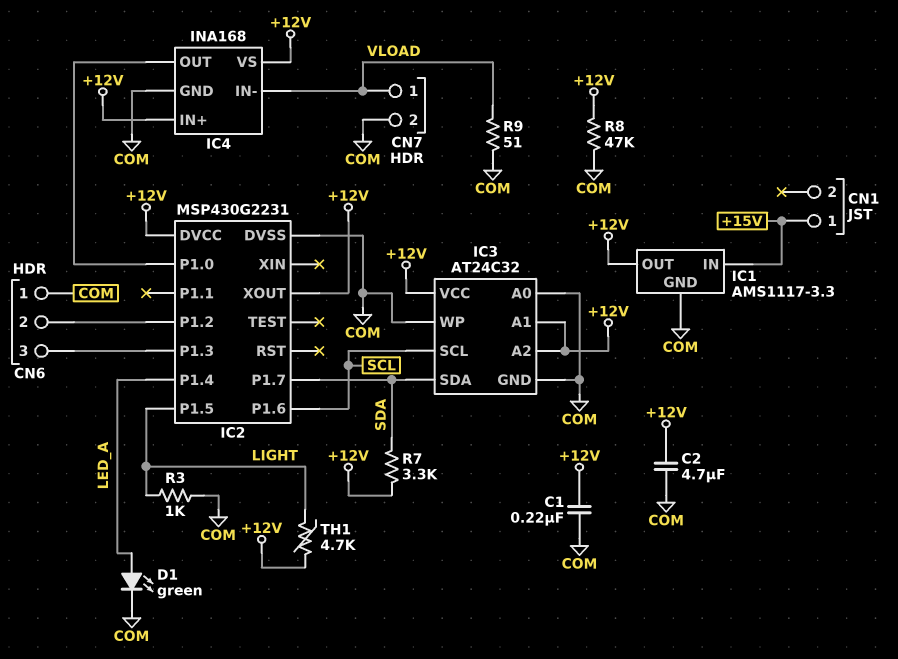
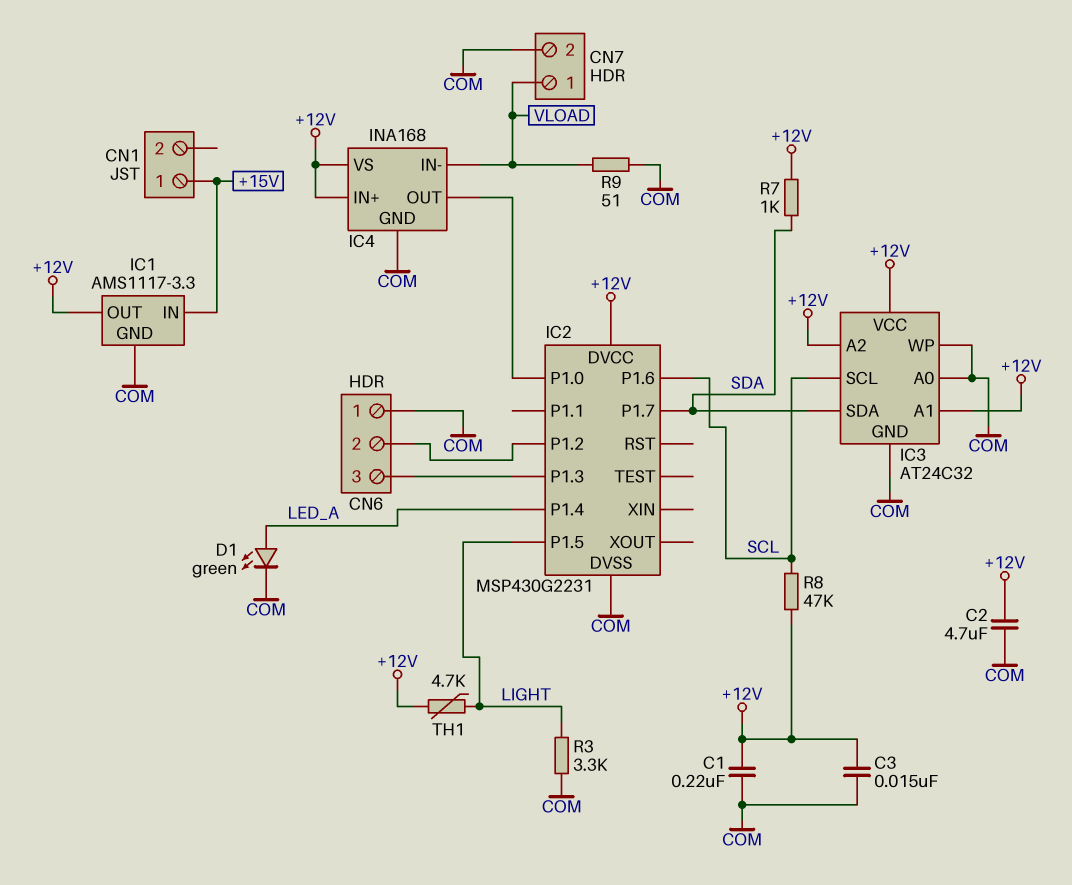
C3: none -> 15nF (+12V, COM)
IC2 pin XOUT: +12V -> none
R3: 1k (COM, LIGHT) -> 3.3k (COM, LIGHT)
R7: 3.3k (+12V, SDA) -> 1k (+12V, SDA)
R8: 47k (+12V, COM) -> 47k (+12V, SCL)

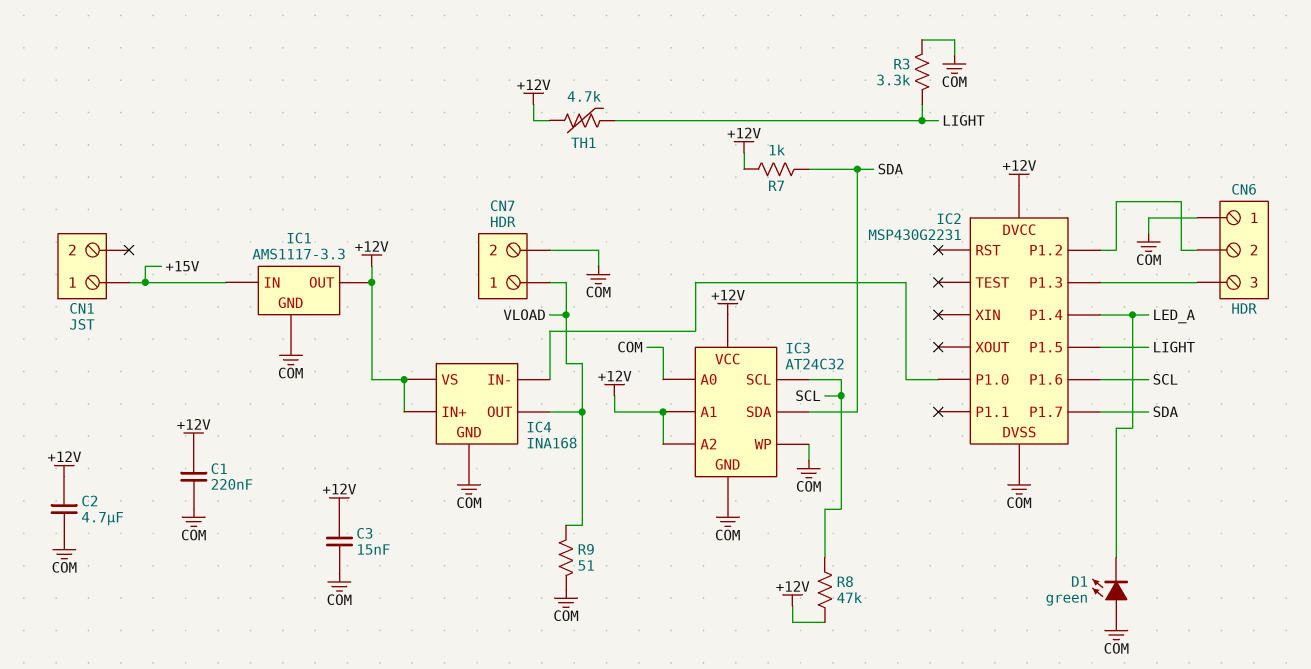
D1: LED green (A LED_A, K COM) -> LED green (A COM, K LED_A)
IC4 pin IN-: VLOAD -> IC2/P1.0
IC4 pin OUT: IC2/P1.0 -> VLOAD

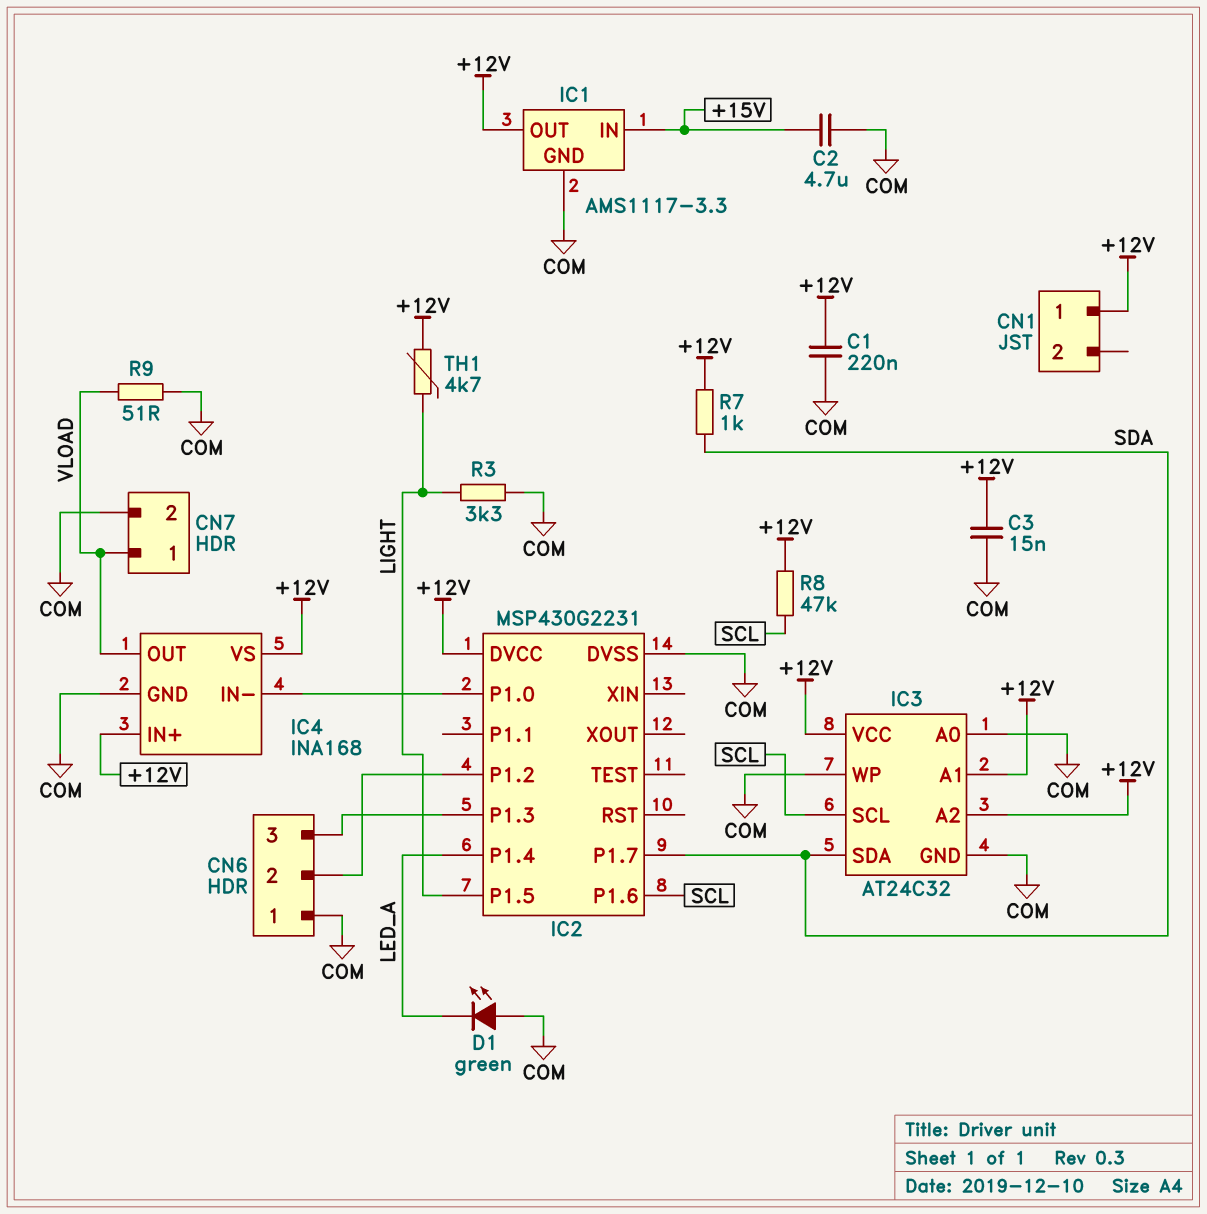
C2: 4.7uF (+12V, COM) -> 4.7uF (+15V, COM)
CN1 pin 1: +15V -> +12V

